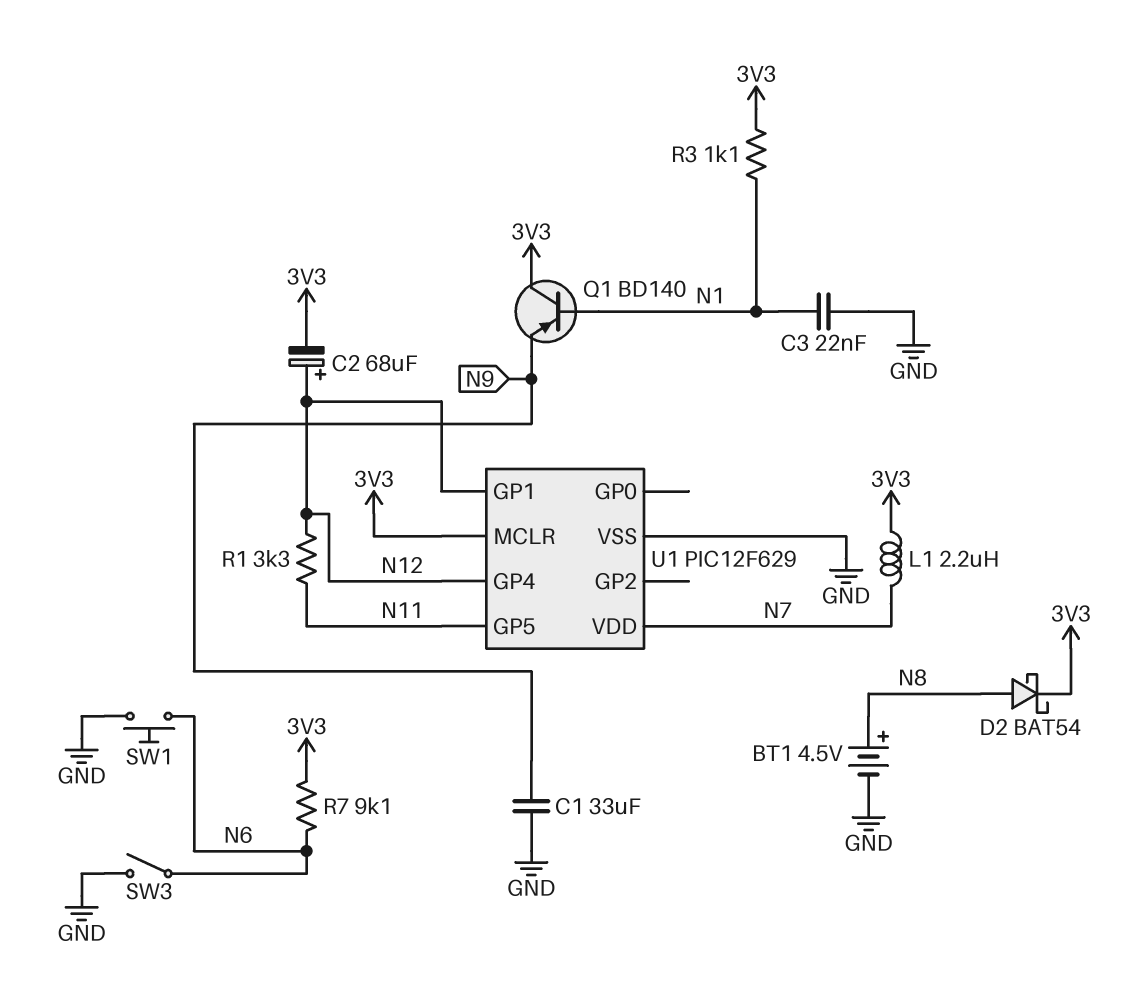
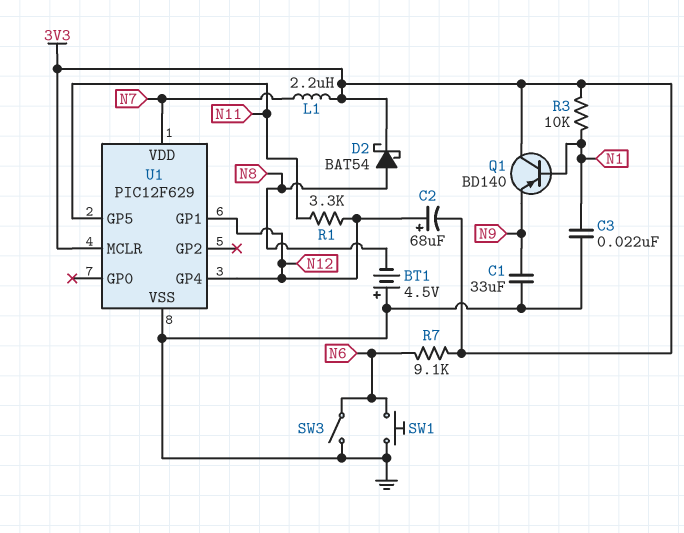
BT1: 4.5V (plus N8, minus GND) -> 4.5V (plus GND, minus N8)
R3: 1.1k (3V3, N1) -> 10k (3V3, N1)

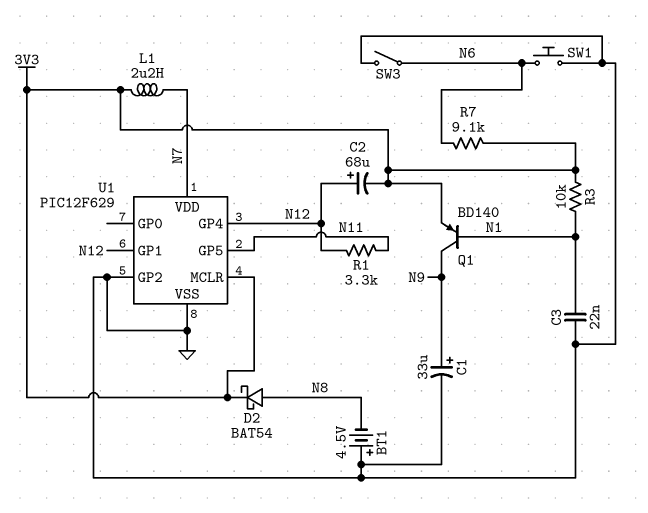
C1: 33uF (GND, N9) -> 33uF (plus N9, minus GND)
Q1: PNP BD140 (B N1, C 3V3, E N9) -> PNP BD140 (B N1, C N9, E 3V3)
U1 pin GP2: none -> GND

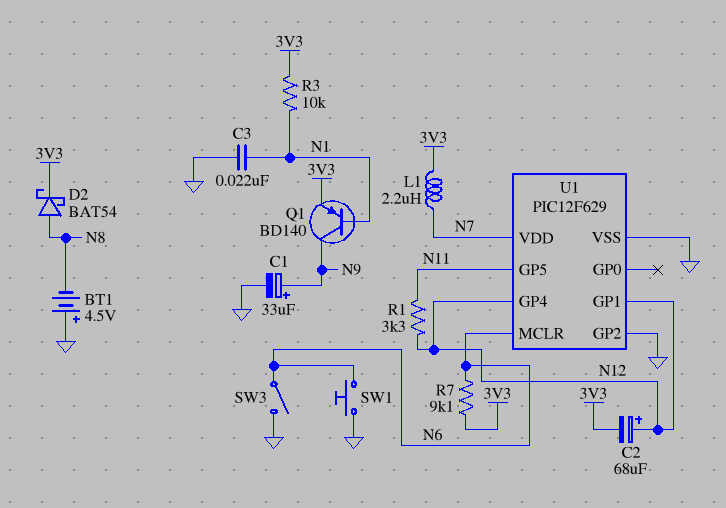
U1 pin MCLR: 3V3 -> N6

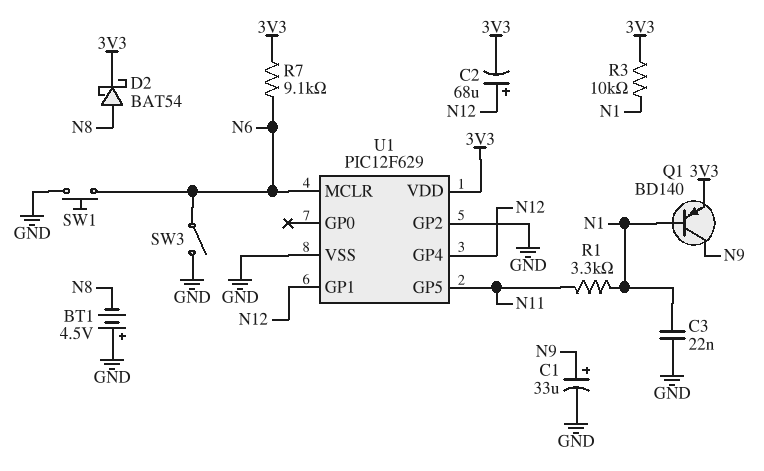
L1: 2.2uH (3V3, N7) -> none
R1: 3.3k (N11, N12) -> 3.3k (N1, N11)
U1 pin VDD: N7 -> 3V3

